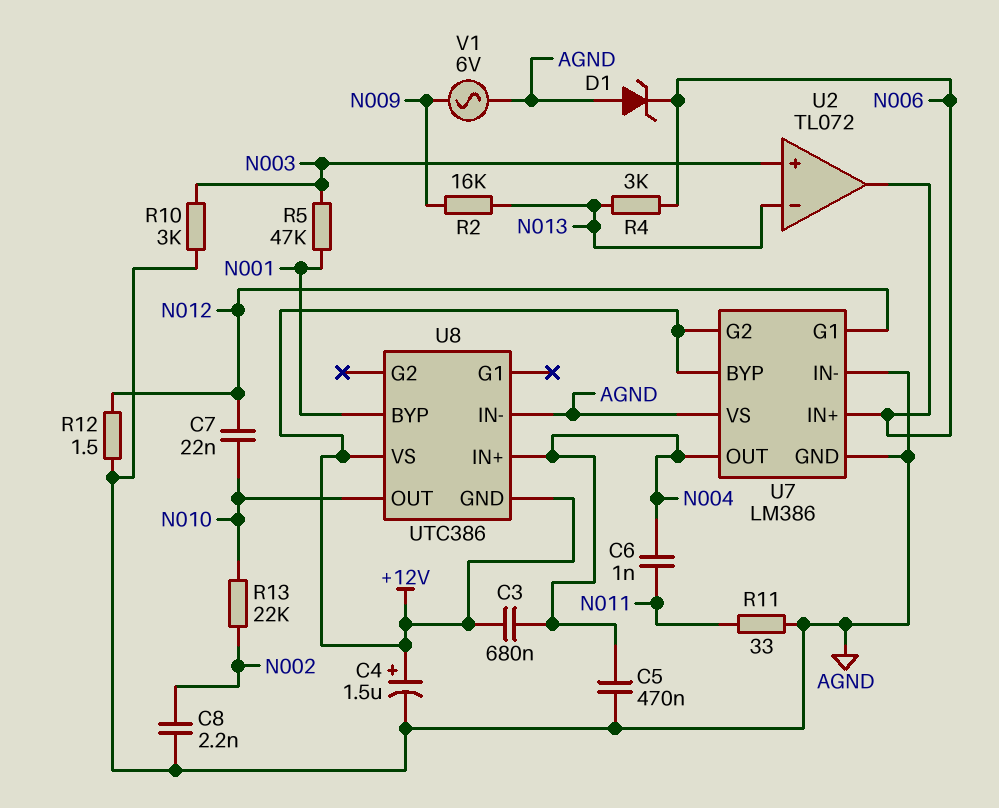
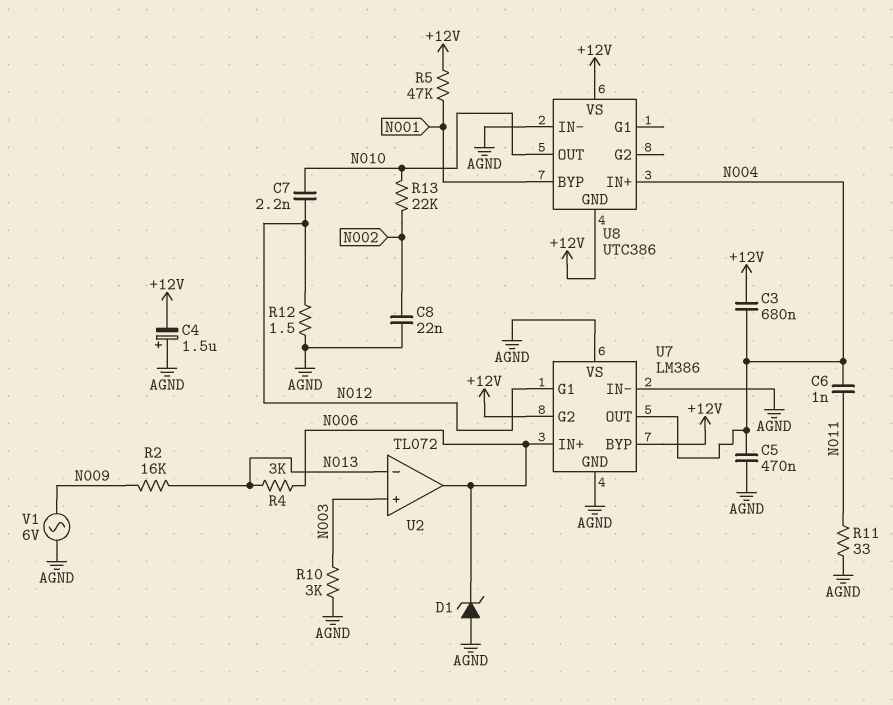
C4: 1.5uF (plus +12V, minus AGND) -> 1.5uF (plus AGND, minus +12V)
C7: 22nF (N010, N012) -> 2.2nF (N010, N012)
C8: 2.2nF (AGND, N002) -> 22nF (AGND, N002)
R5: 47k (N001, N003) -> 47k (+12V, N001)

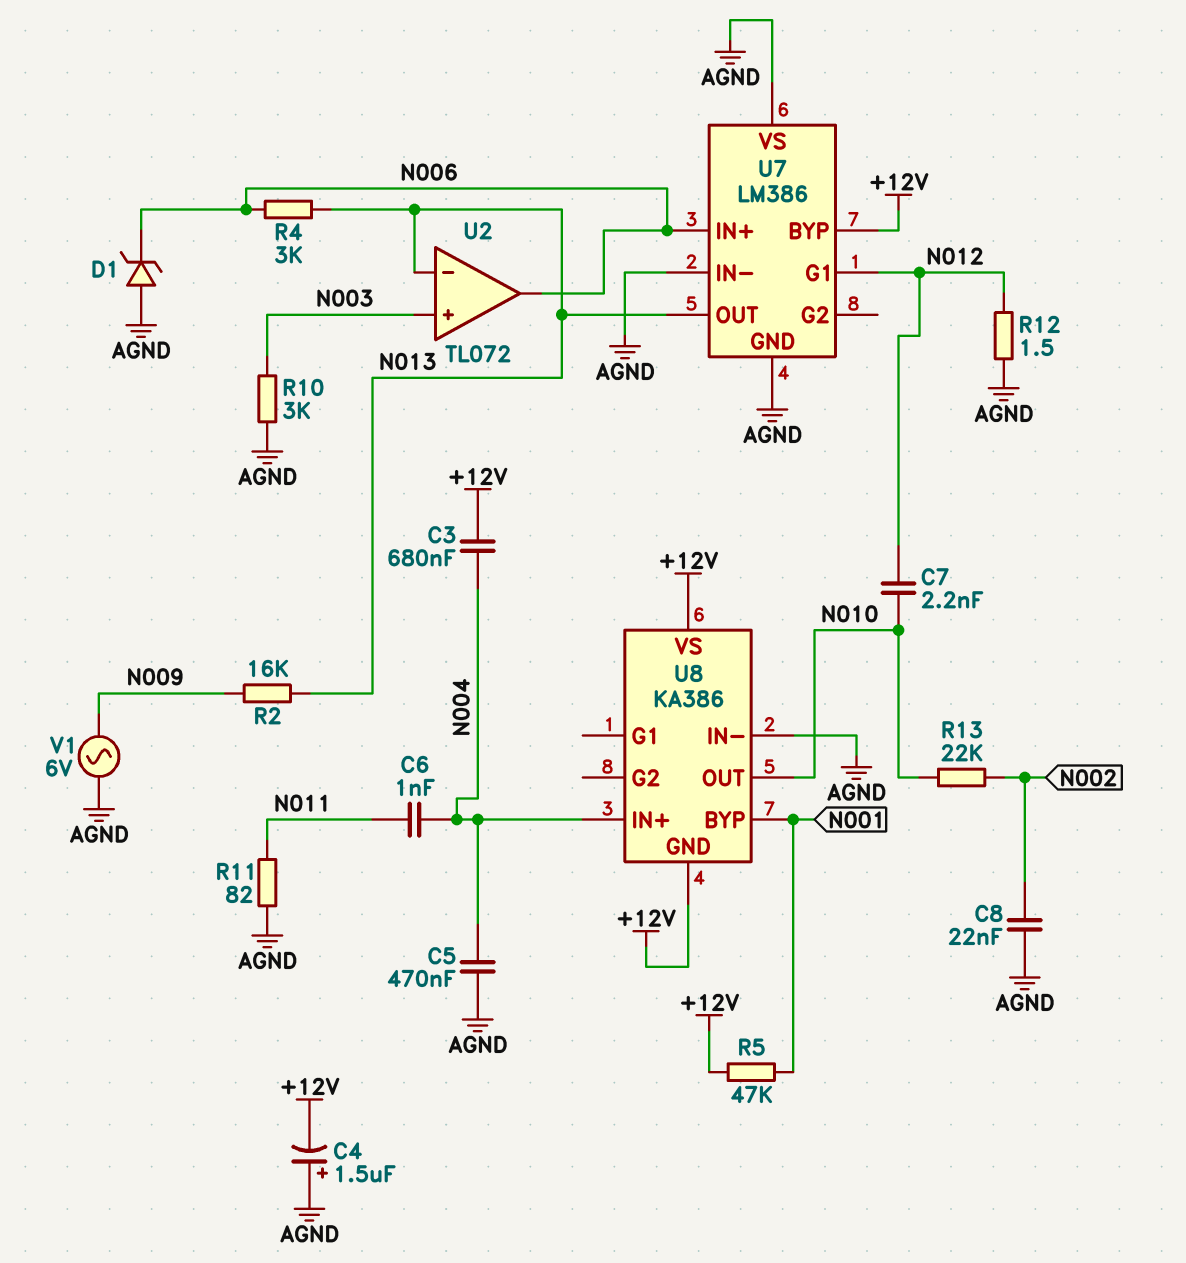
R11: 33 (AGND, N011) -> 82 (AGND, N011)
U7 pin G2: +12V -> none
U7 pin OUT: N004 -> N013
U8: UTC386 -> KA386

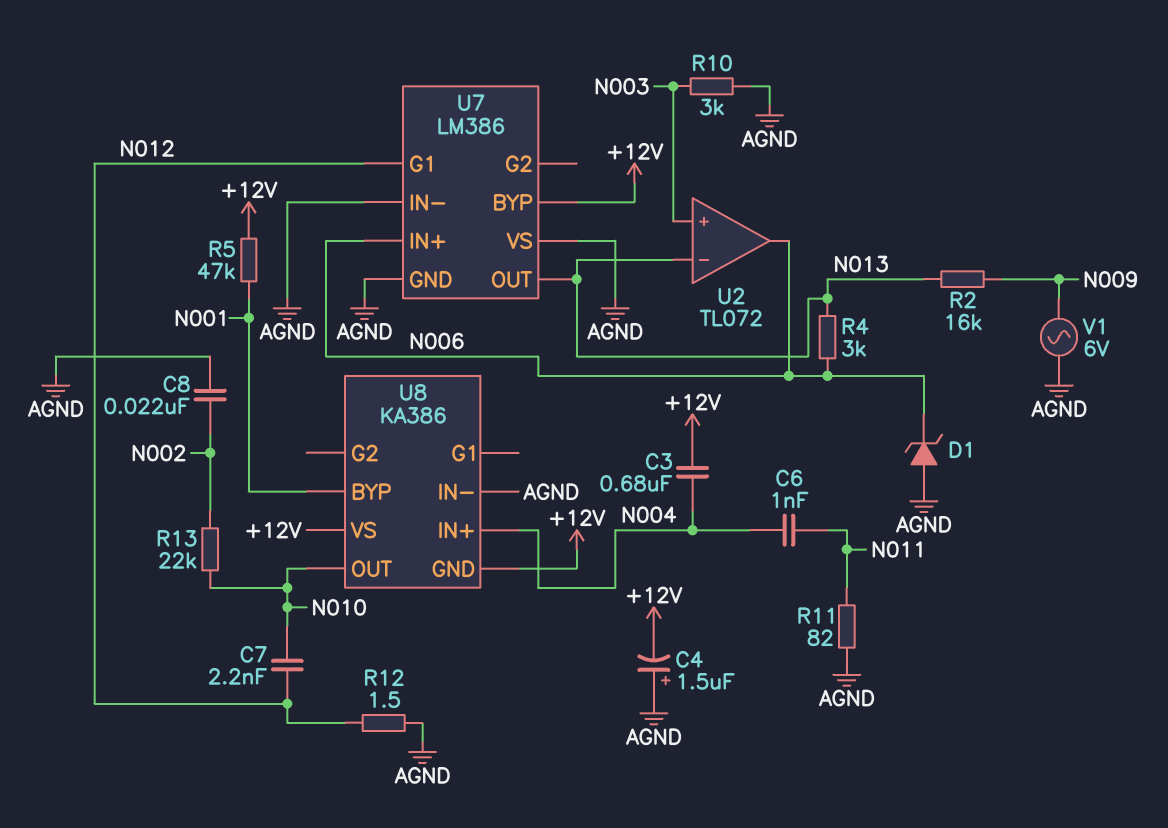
C5: 470nF (AGND, N004) -> none

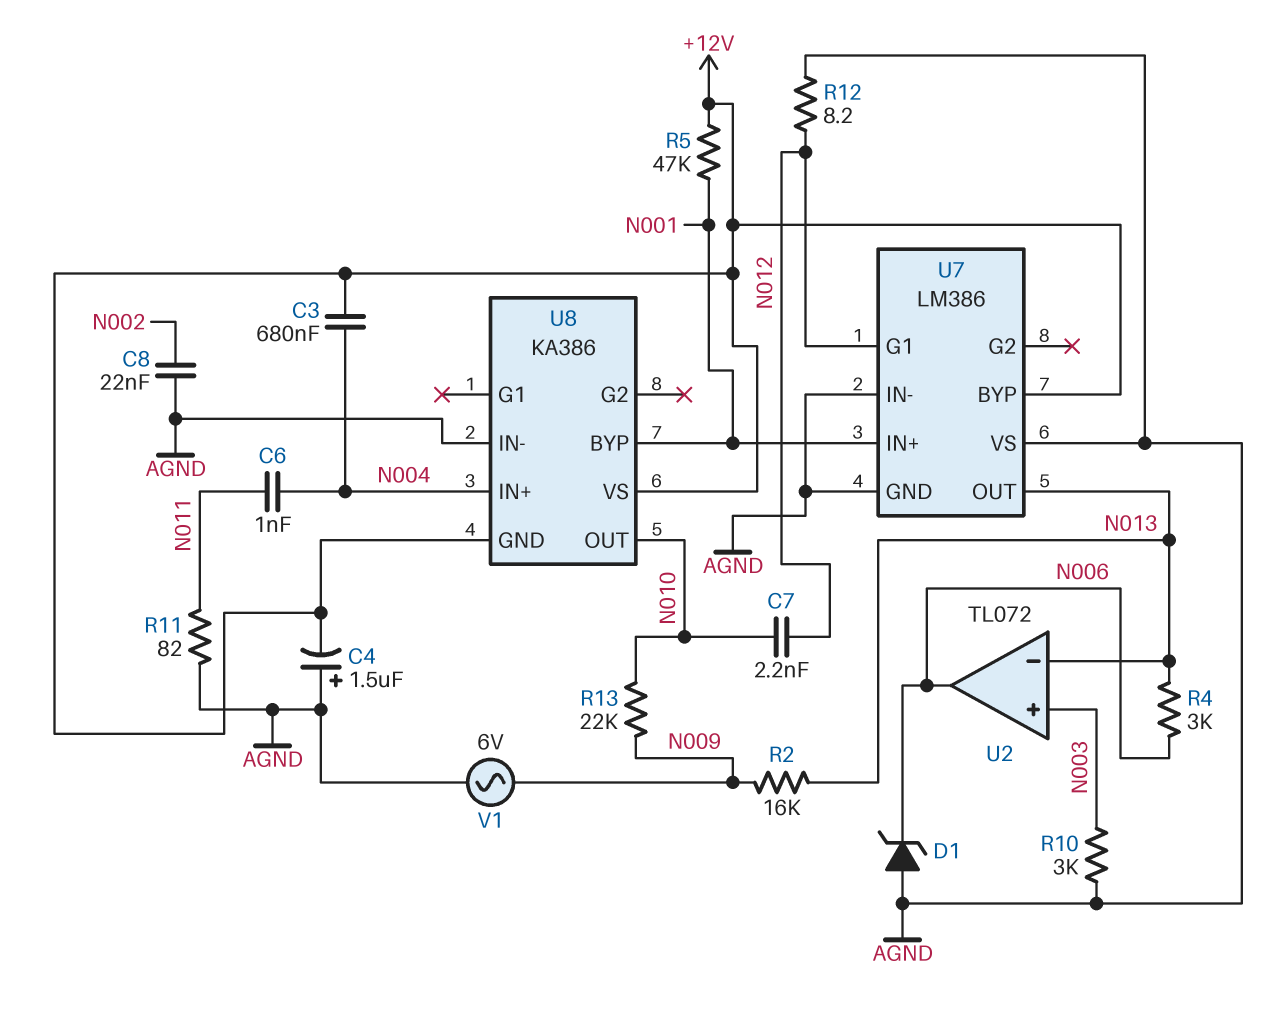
R12: 1.5 (AGND, N012) -> 8.2 (AGND, N012)
R13: 22k (N002, N010) -> 22k (N009, N010)
U7 pin IN+: N006 -> N001

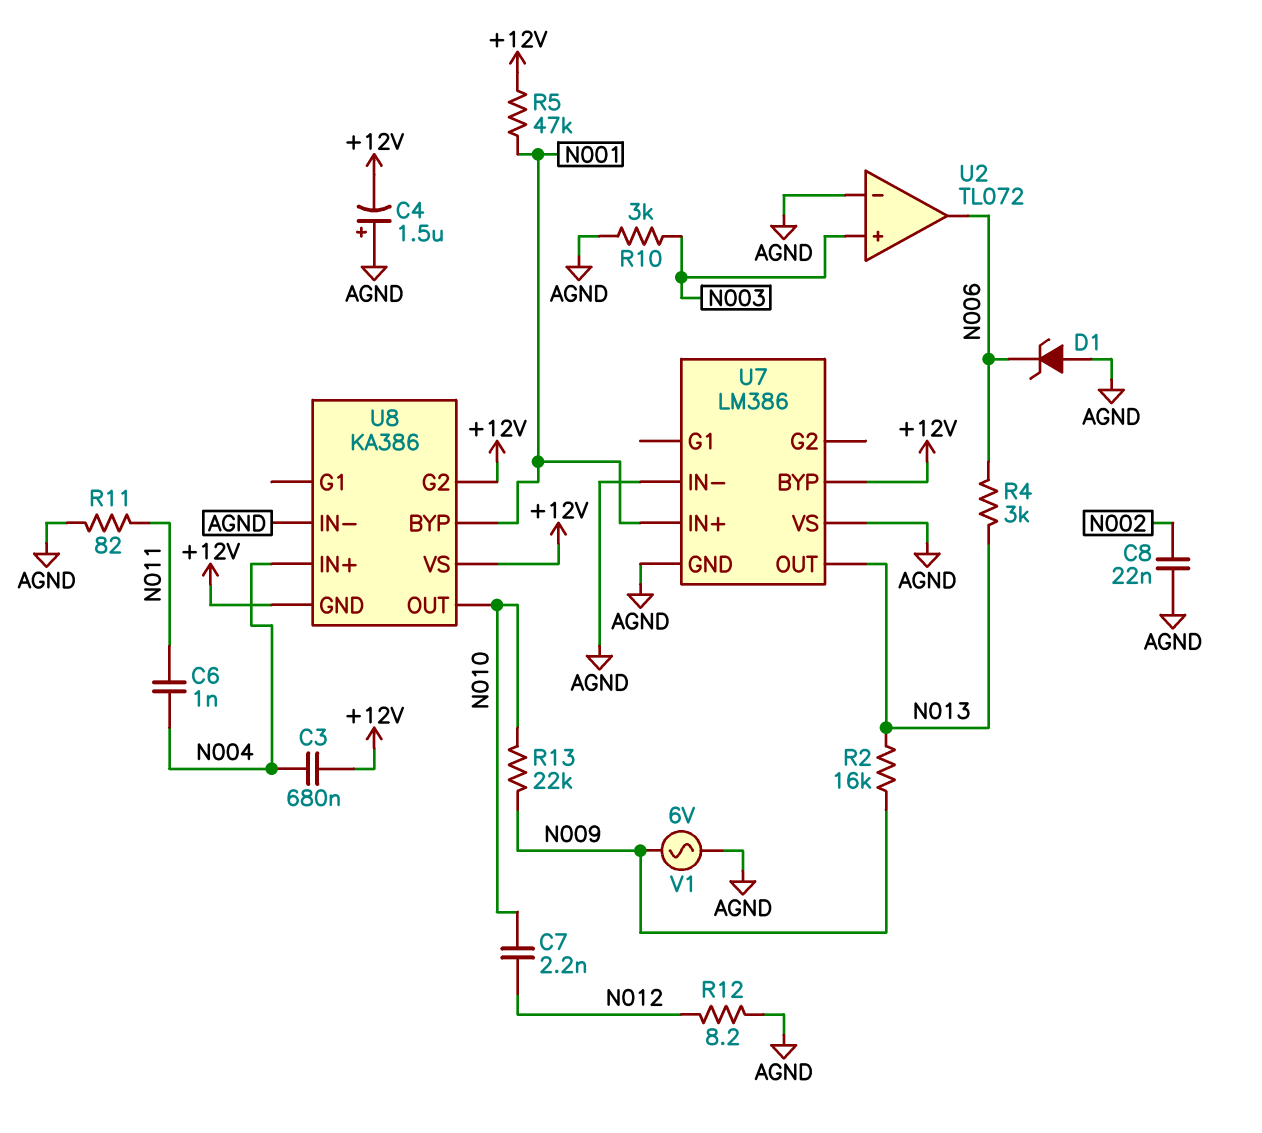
U2 pin in-: N013 -> AGND
U7 pin G1: N012 -> none
U8 pin G2: none -> +12V

